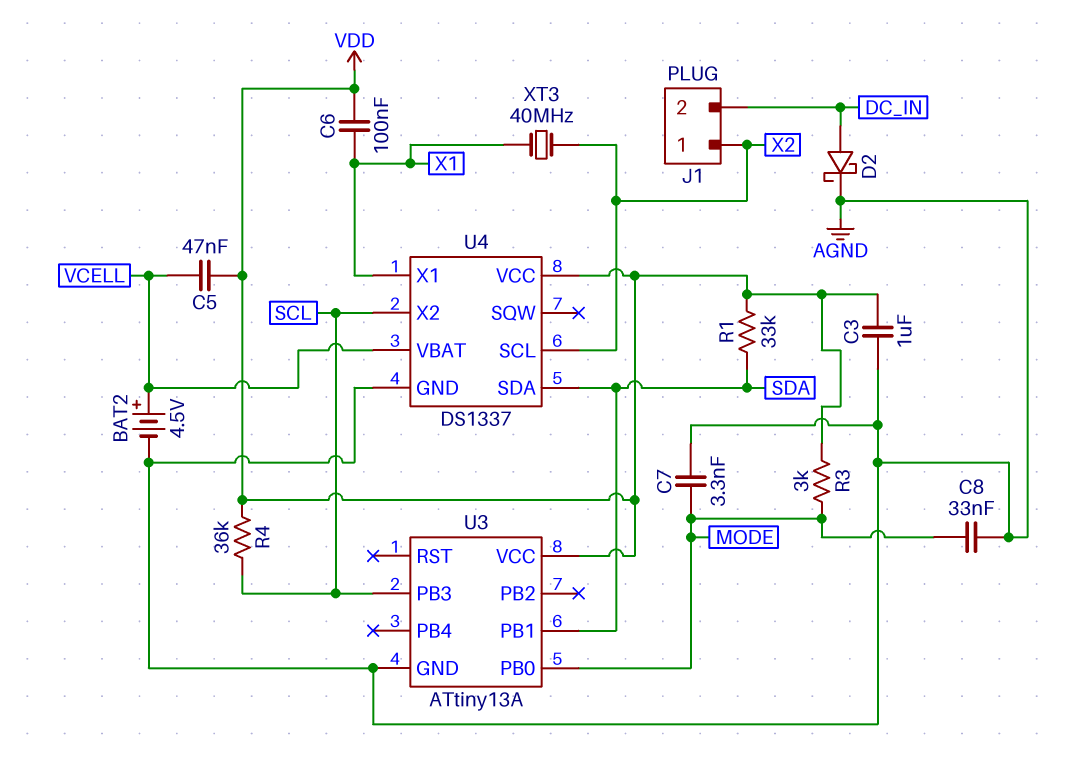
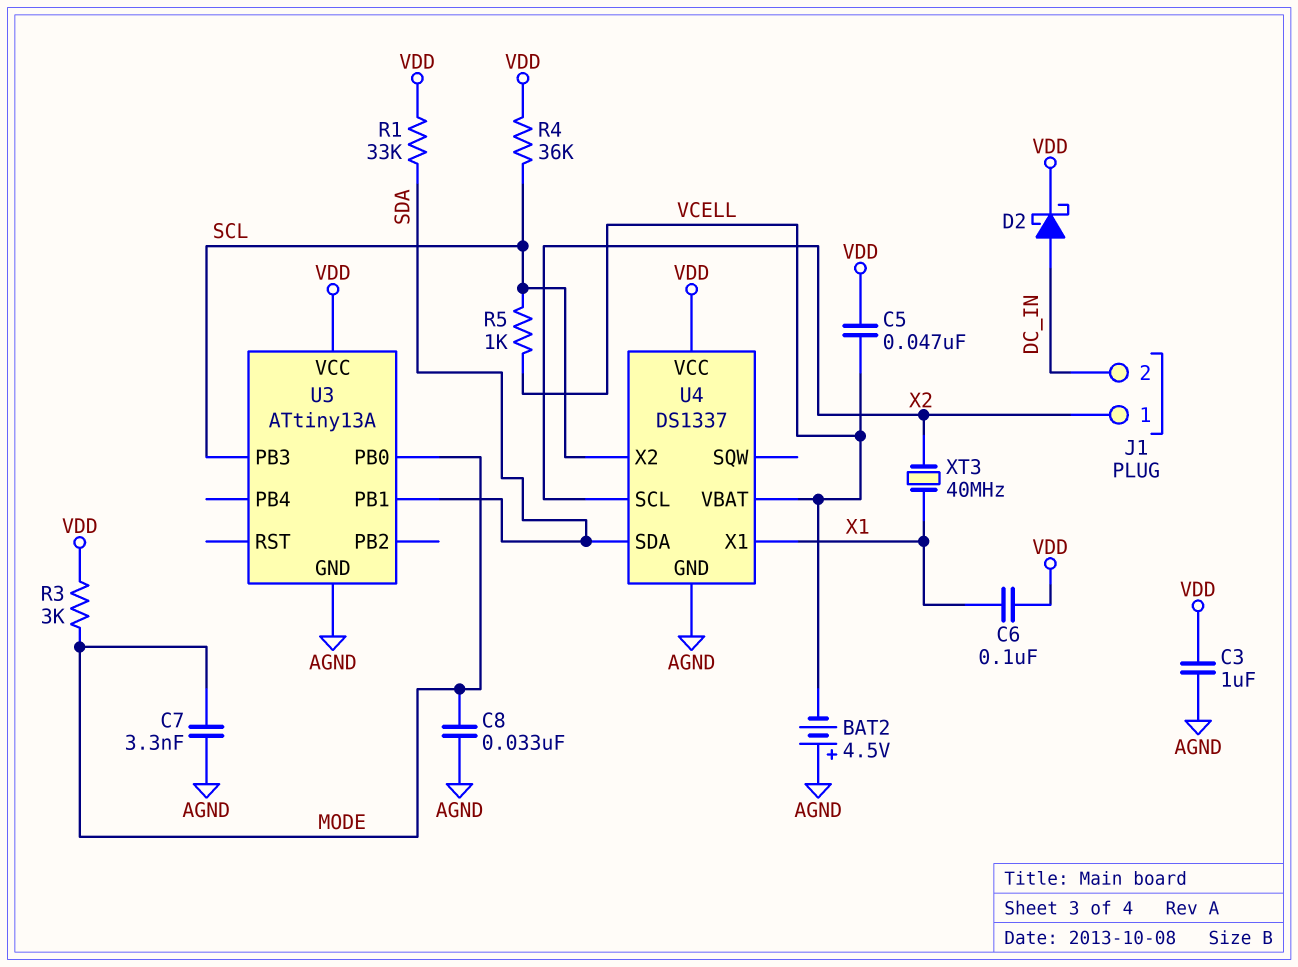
BAT2: 4.5V (plus VCELL, minus AGND) -> 4.5V (plus AGND, minus VCELL)
D2: schottky (A DC_IN, K AGND) -> schottky (A DC_IN, K VDD)
R5: none -> 1k (SCL, VCELL)

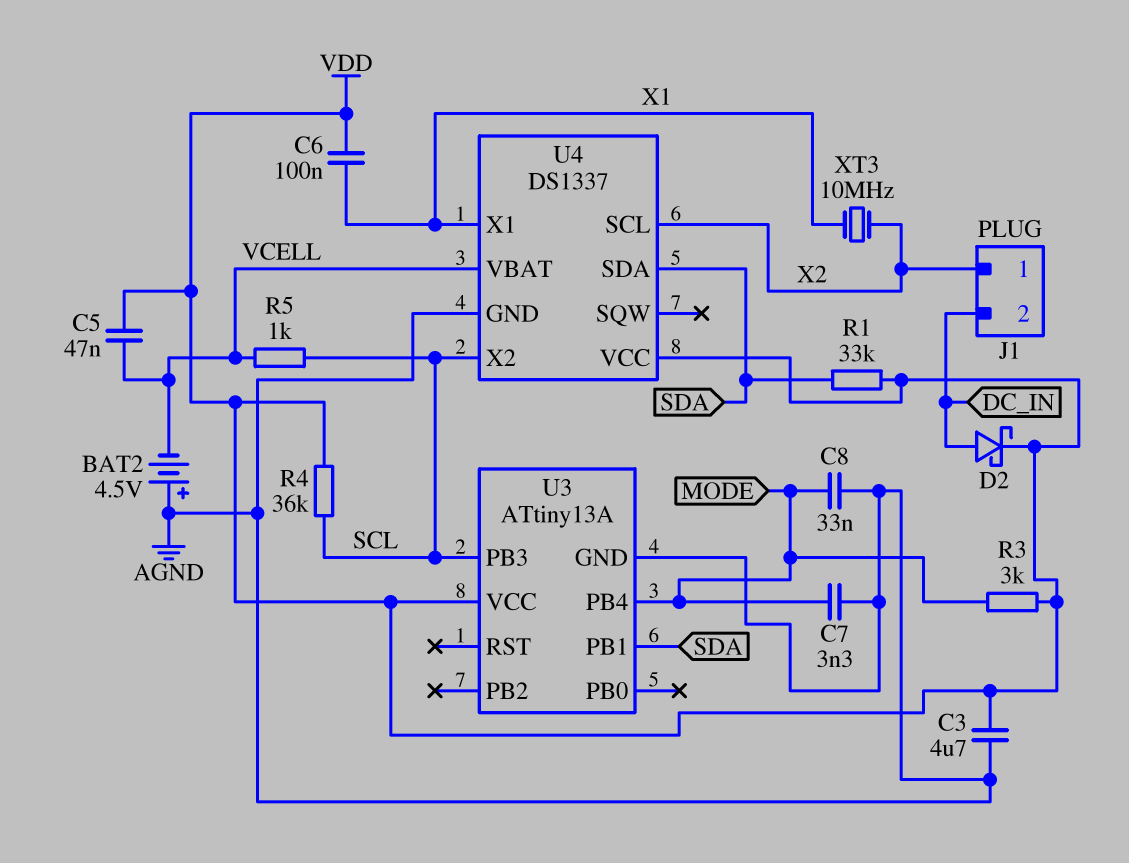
C3: 1uF (AGND, VDD) -> 4.7uF (AGND, VDD)
U3 pin PB0: MODE -> none
U3 pin PB4: none -> MODE
XT3: 40MHz (X1, X2) -> 10MHz (X1, X2)

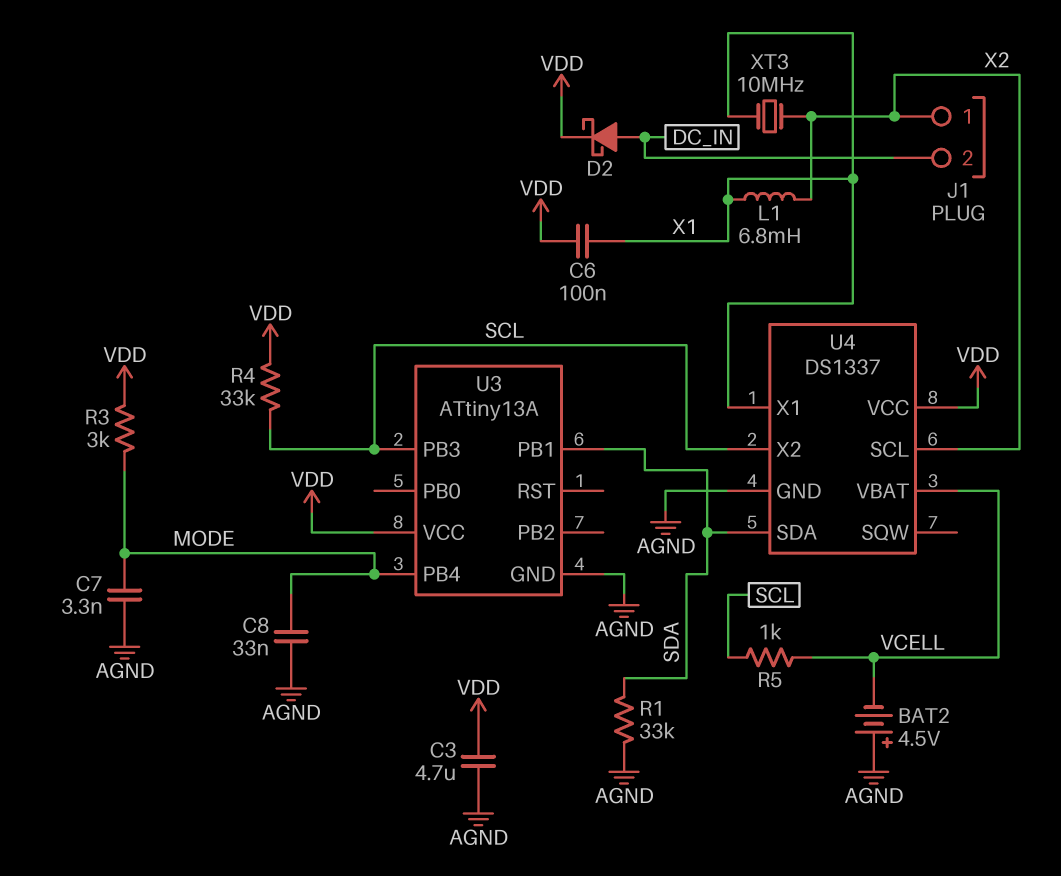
C5: 47nF (VCELL, VDD) -> none
L1: none -> 6.8mH (X1, X2)
R1: 33k (SDA, VDD) -> 33k (AGND, SDA)
R4: 36k (SCL, VDD) -> 33k (SCL, VDD)

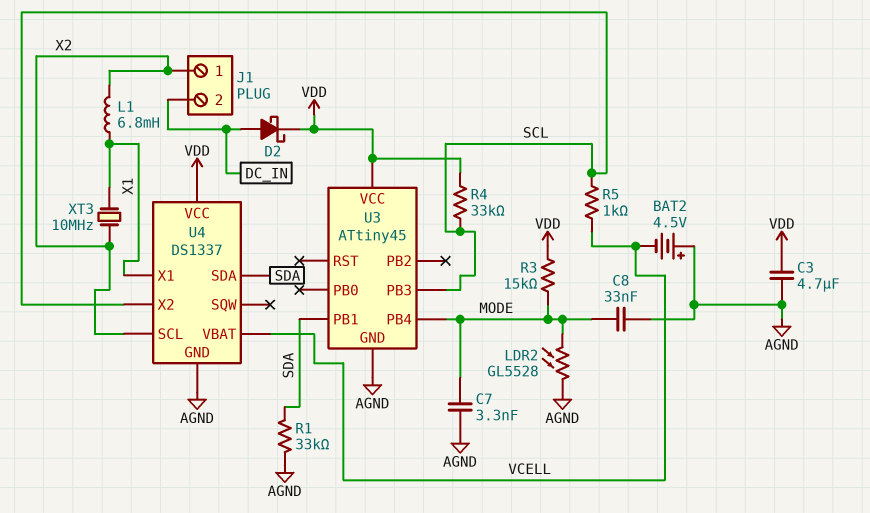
C6: 100nF (VDD, X1) -> none
LDR2: none -> GL5528 (AGND, MODE)
R3: 3k (MODE, VDD) -> 15k (MODE, VDD)
U3: ATtiny13A -> ATtiny45

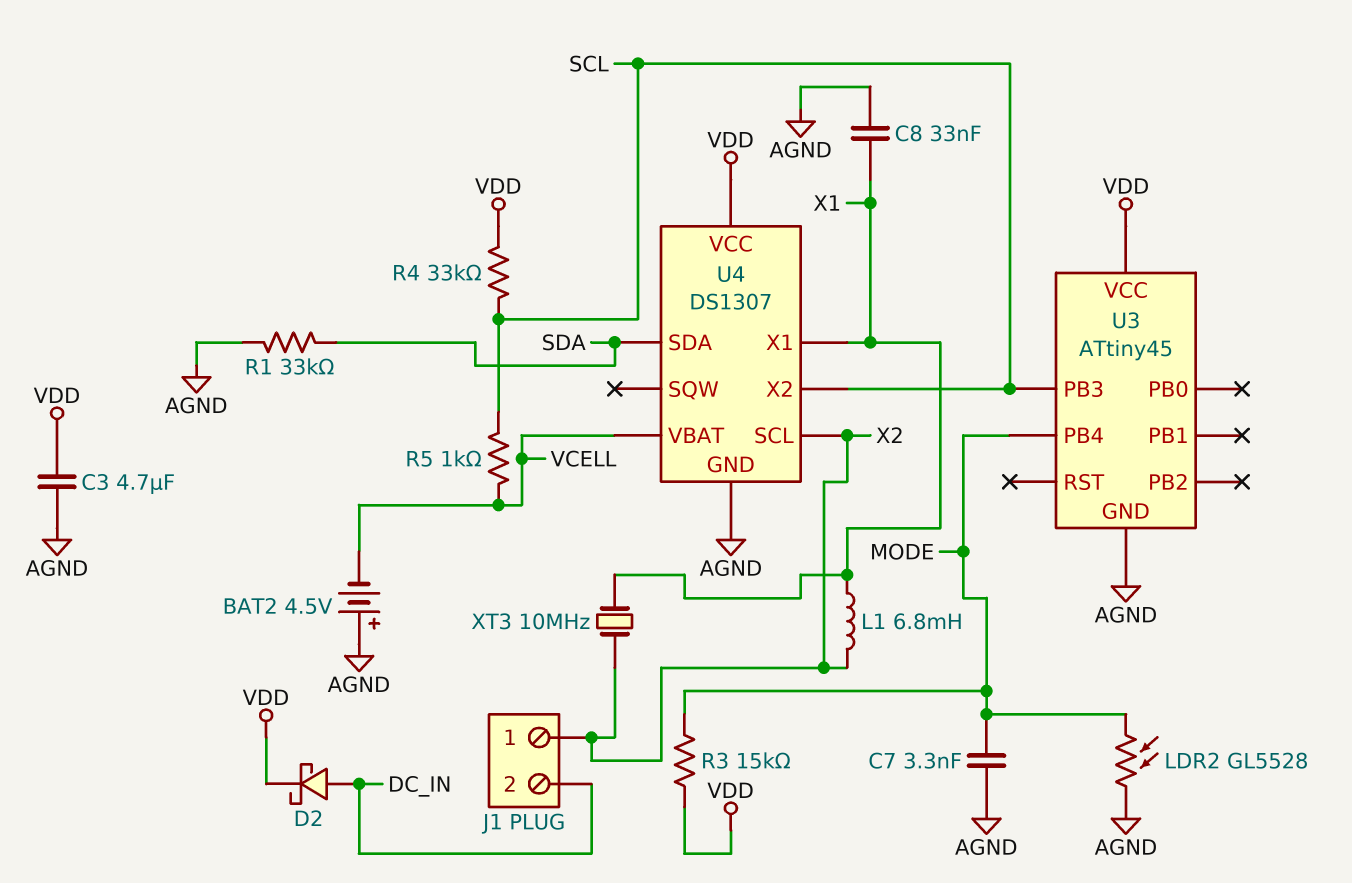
C8: 33nF (AGND, MODE) -> 33nF (AGND, X1)
U3 pin PB1: SDA -> none
U4: DS1337 -> DS1307

